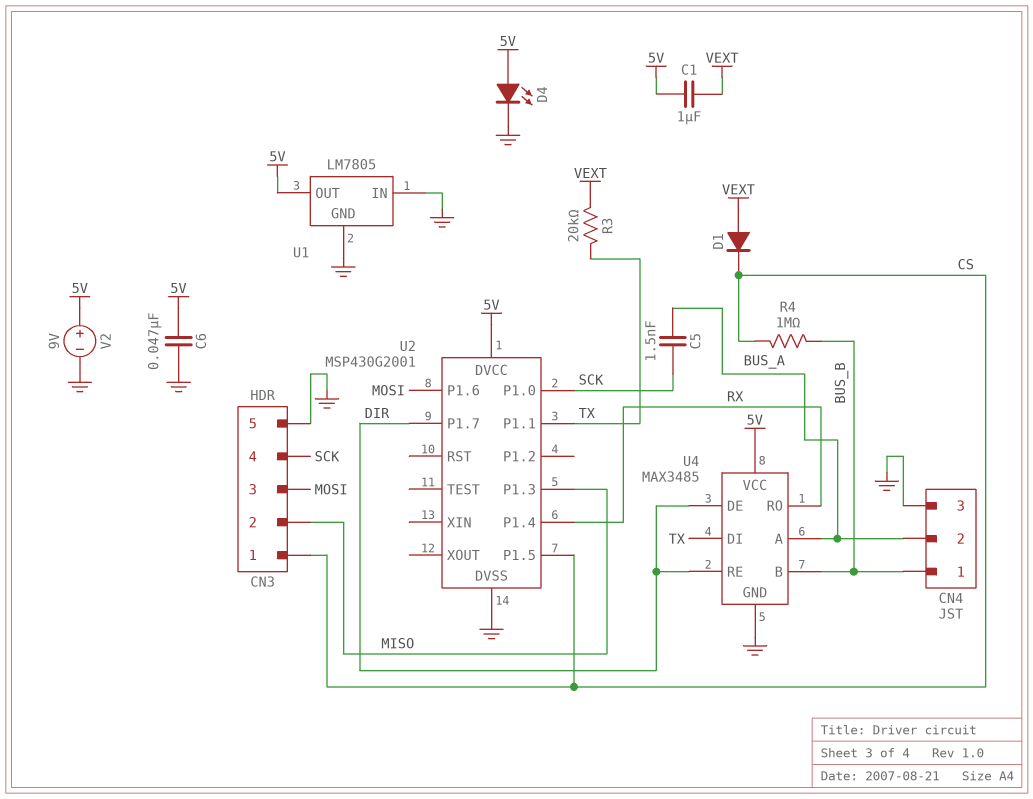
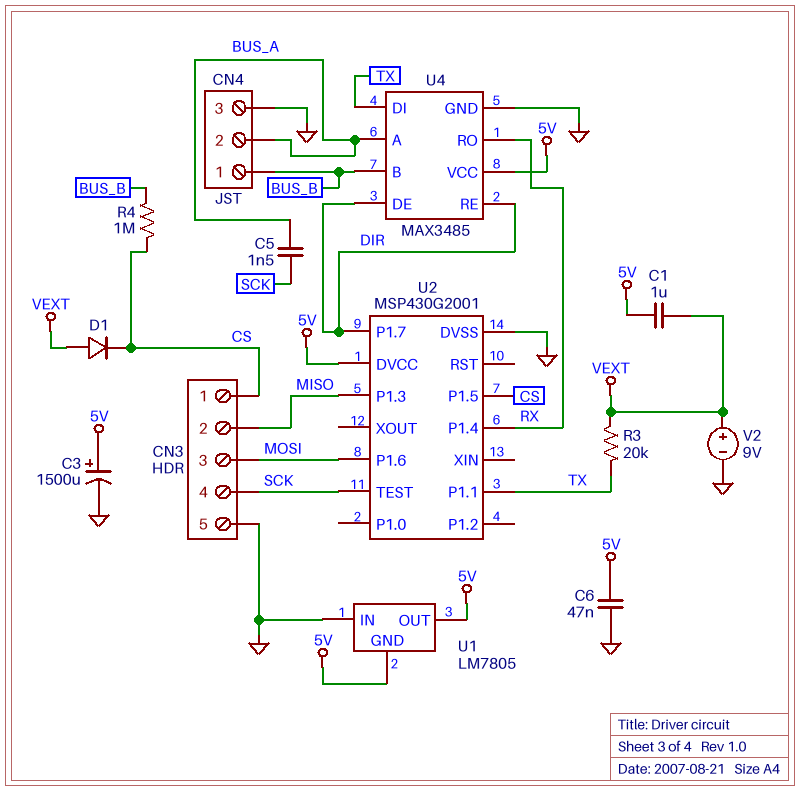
C3: none -> 1500uF (plus 5V, minus GND)
D4: LED (A 5V, K GND) -> none
U1 pin GND: GND -> 5V
U2 pin P1.0: SCK -> none
U2 pin TEST: none -> SCK
V2: 9V (plus 5V, minus GND) -> 9V (plus VEXT, minus GND)

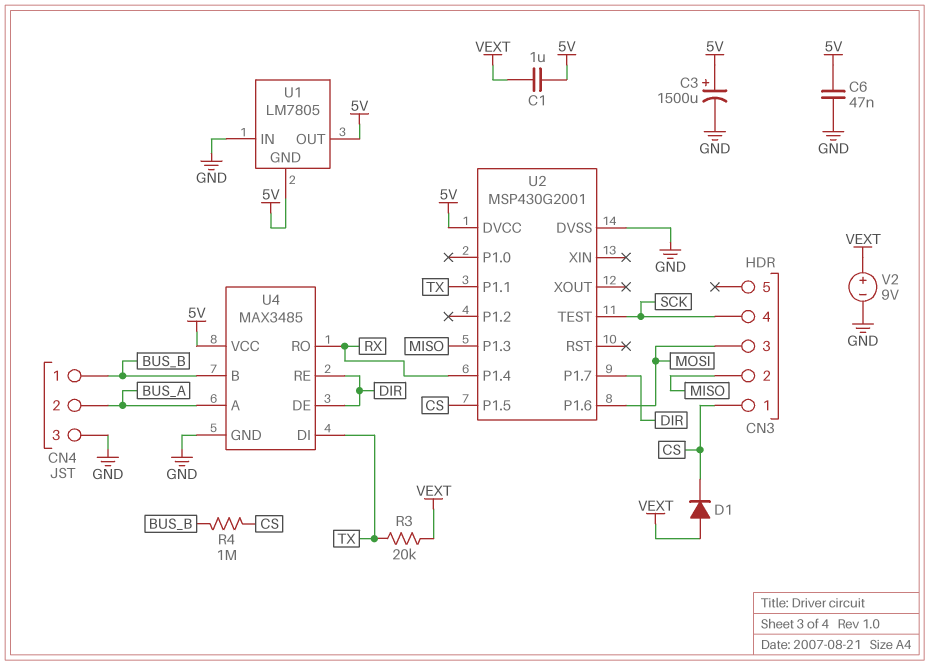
C5: 1.5nF (BUS_A, SCK) -> none
CN3 pin 5: GND -> none

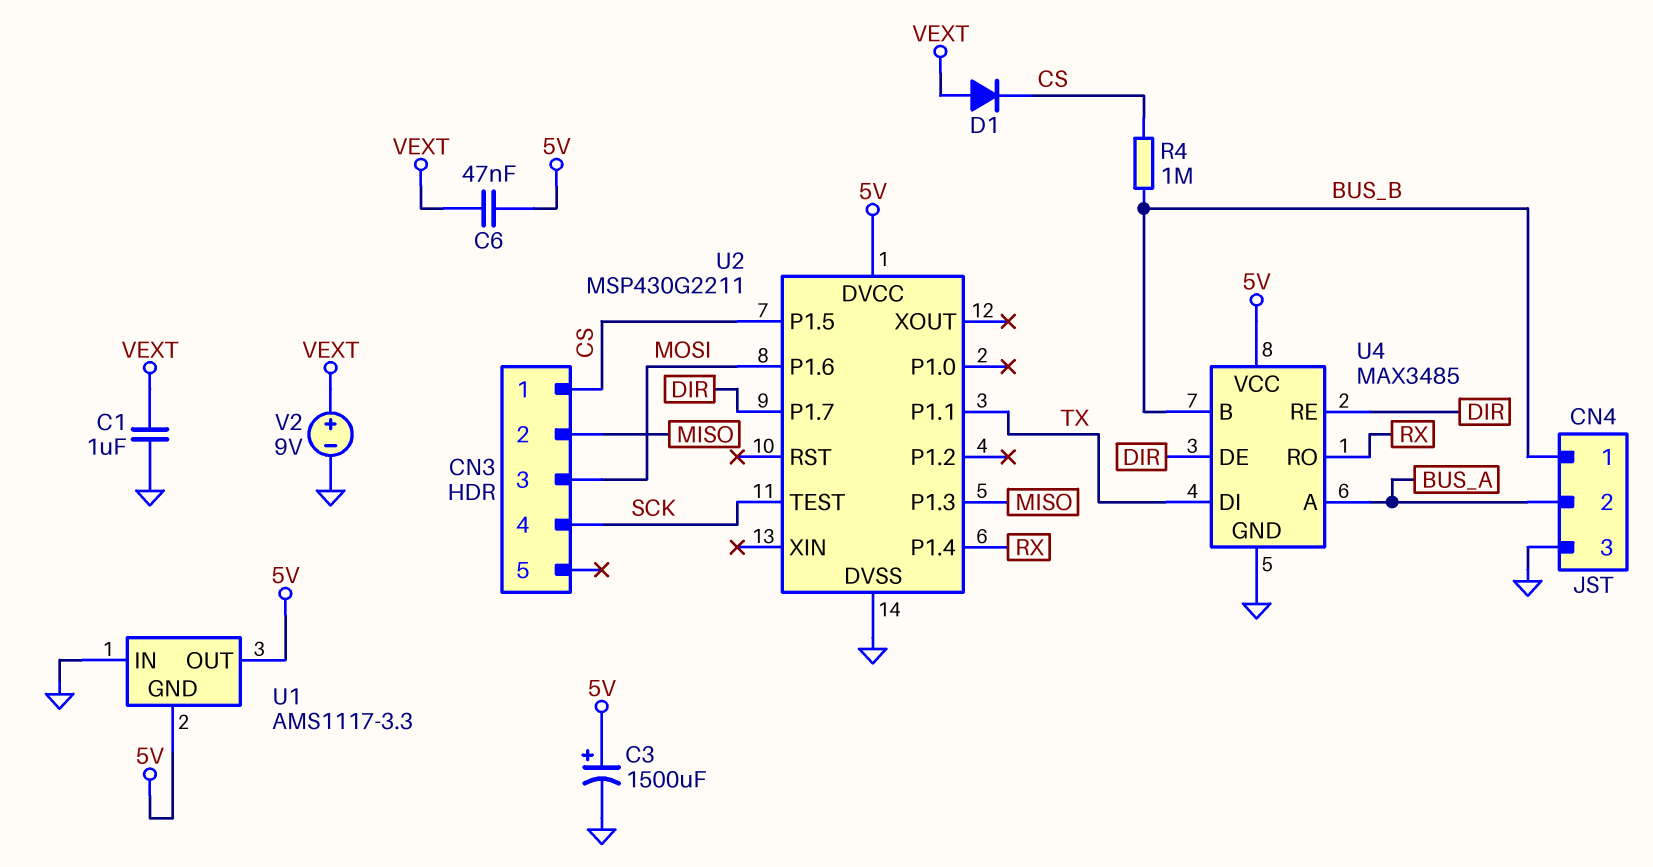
C1: 1uF (5V, VEXT) -> 1uF (GND, VEXT)
C6: 47nF (5V, GND) -> 47nF (5V, VEXT)
R3: 20k (TX, VEXT) -> none
U1: LM7805 -> AMS1117-3.3
U2: MSP430G2001 -> MSP430G2211

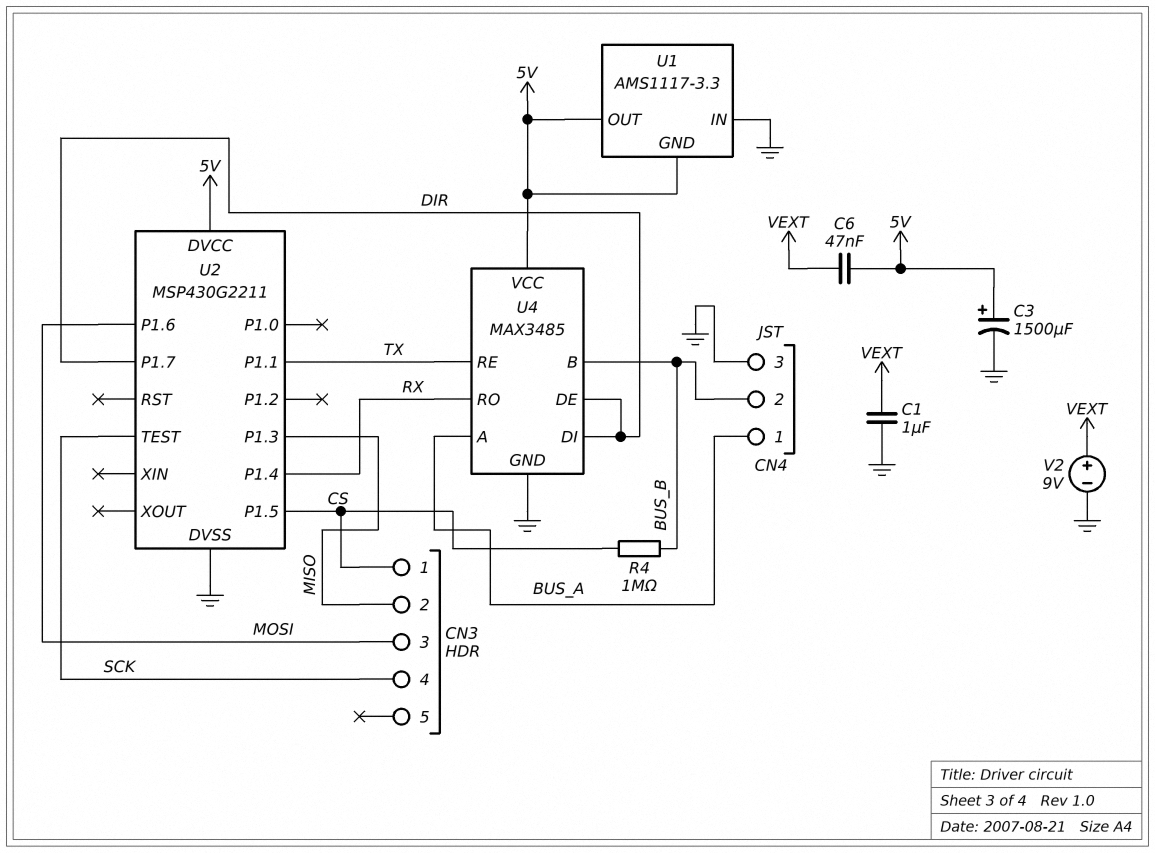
CN4 pin 1: BUS_B -> BUS_A
CN4 pin 2: BUS_A -> BUS_B
D1: diode (A VEXT, K CS) -> none
U4 pin DI: TX -> DIR
U4 pin RE: DIR -> TX

